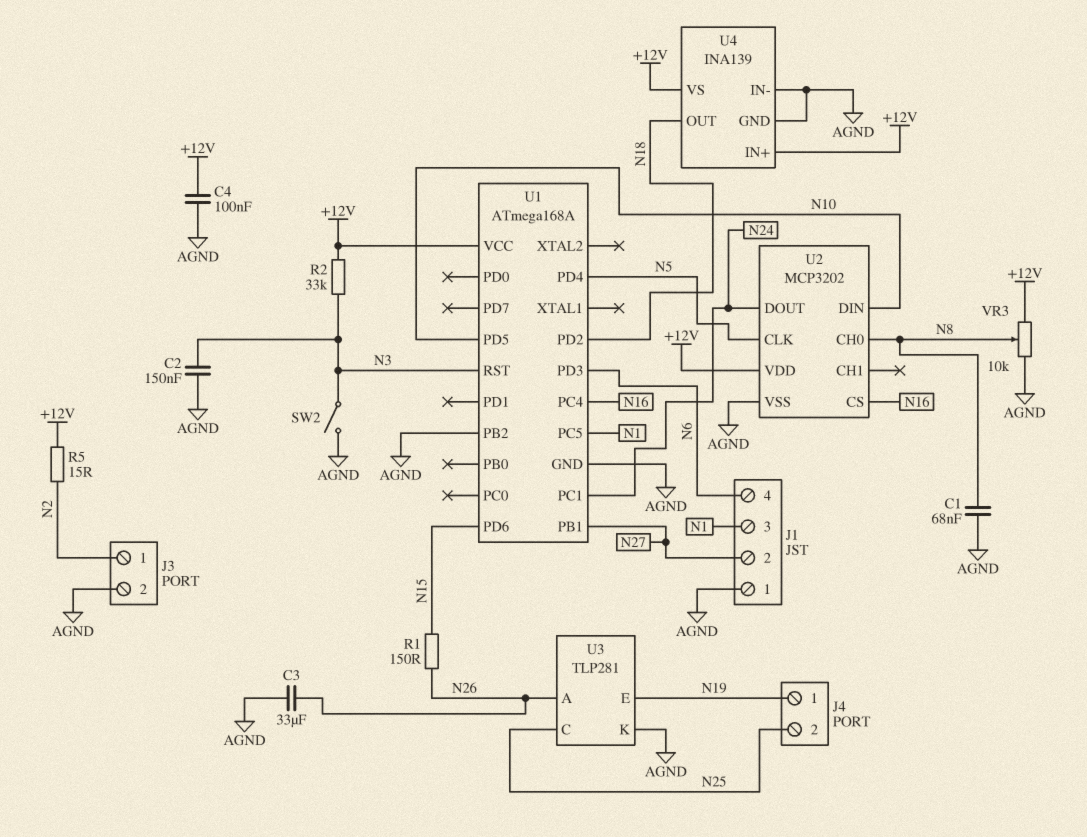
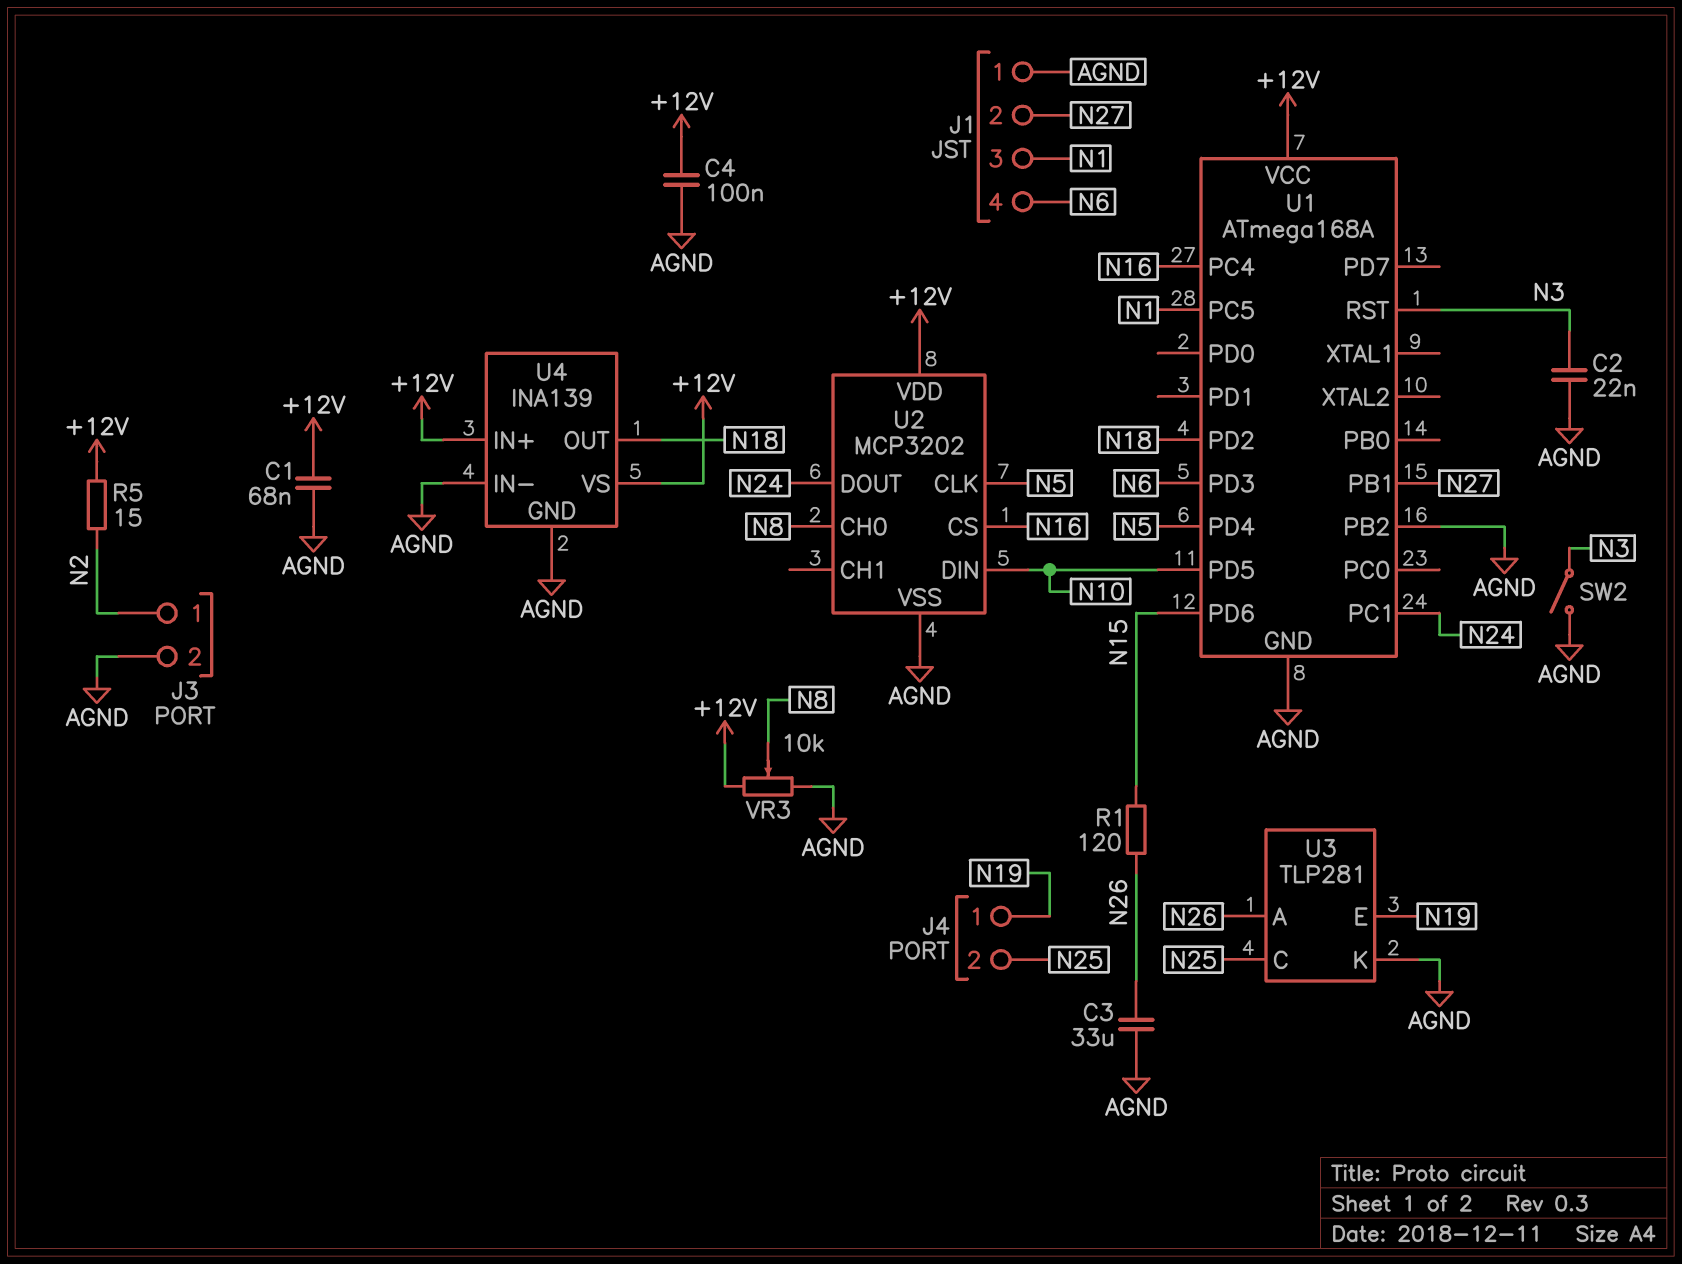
C1: 68nF (AGND, N8) -> 68nF (+12V, AGND)
C2: 150nF (AGND, N3) -> 22nF (AGND, N3)
R1: 150 (N15, N26) -> 120 (N15, N26)
R2: 33k (+12V, N3) -> none

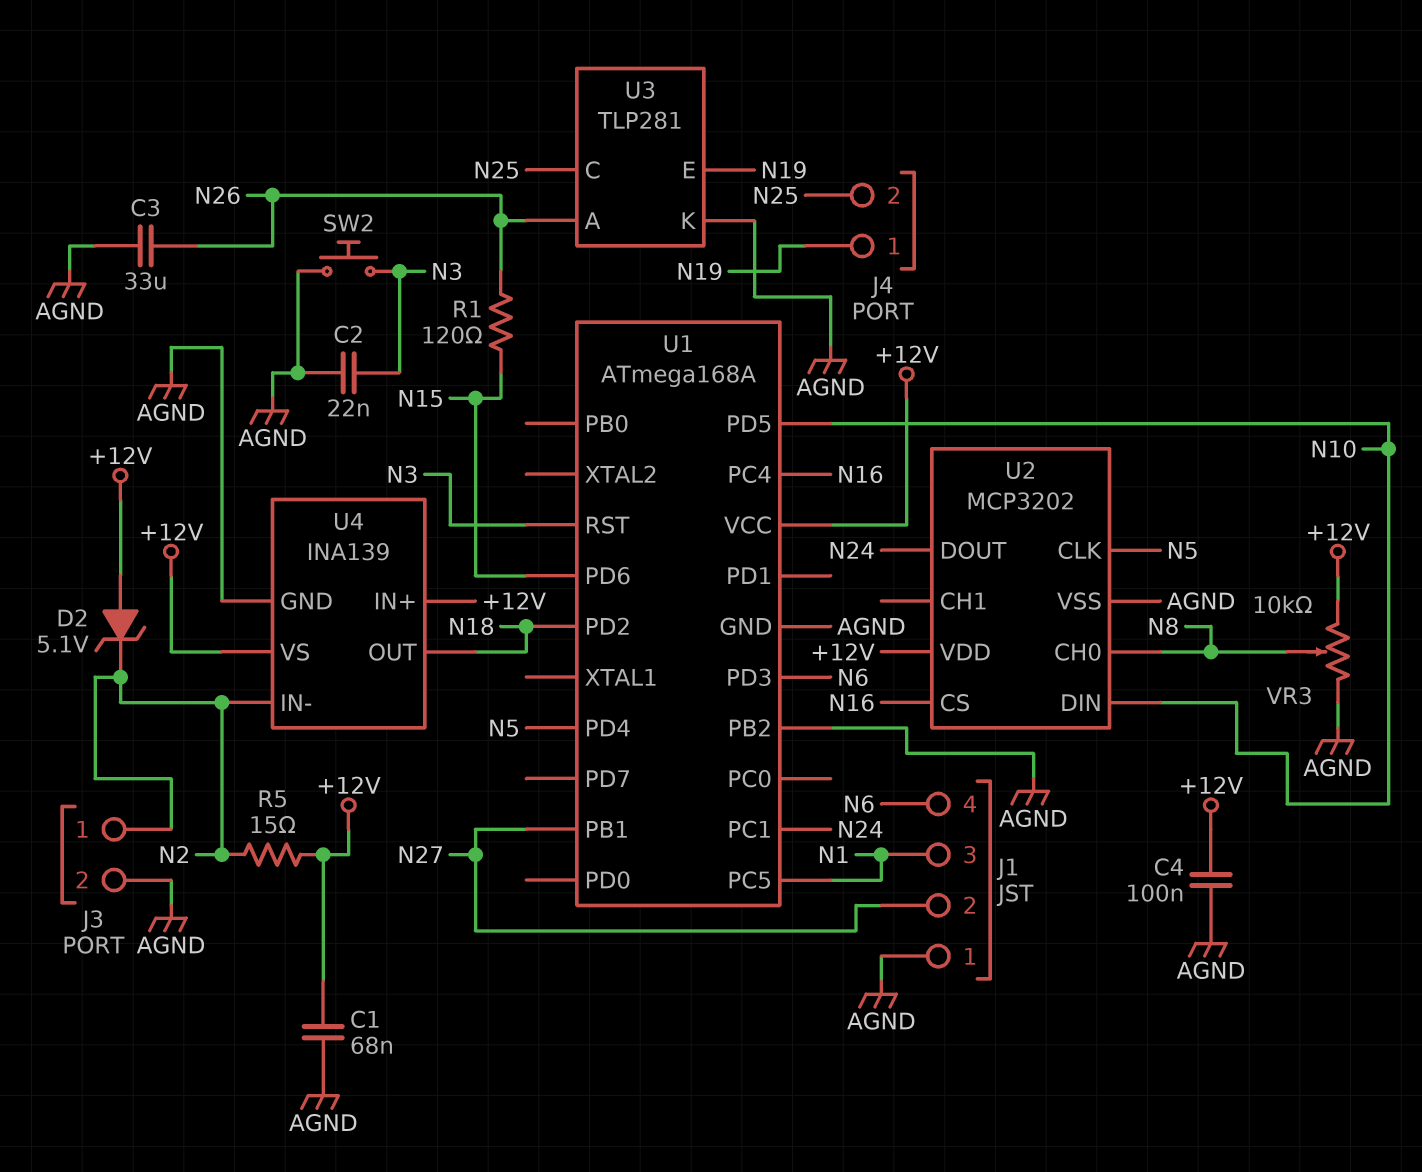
D2: none -> zener 5.1V (A +12V, K N2)
SW2: switch (AGND, N3) -> button (AGND, N3)
U4 pin IN-: AGND -> N2

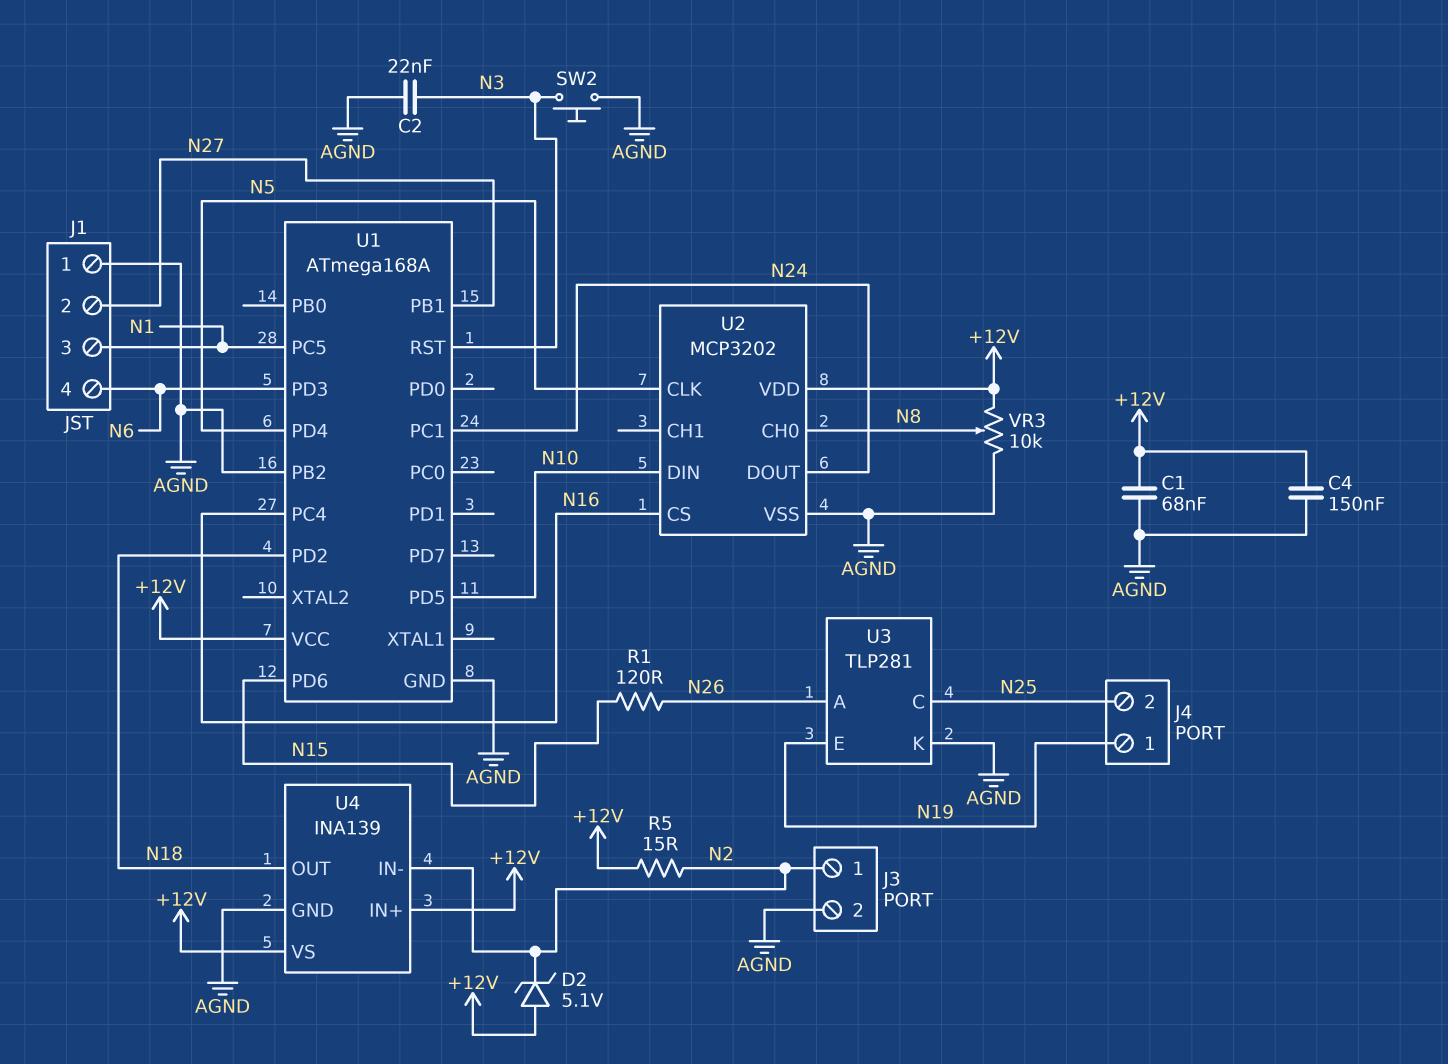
C3: 33uF (AGND, N26) -> none
C4: 100nF (+12V, AGND) -> 150nF (+12V, AGND)

